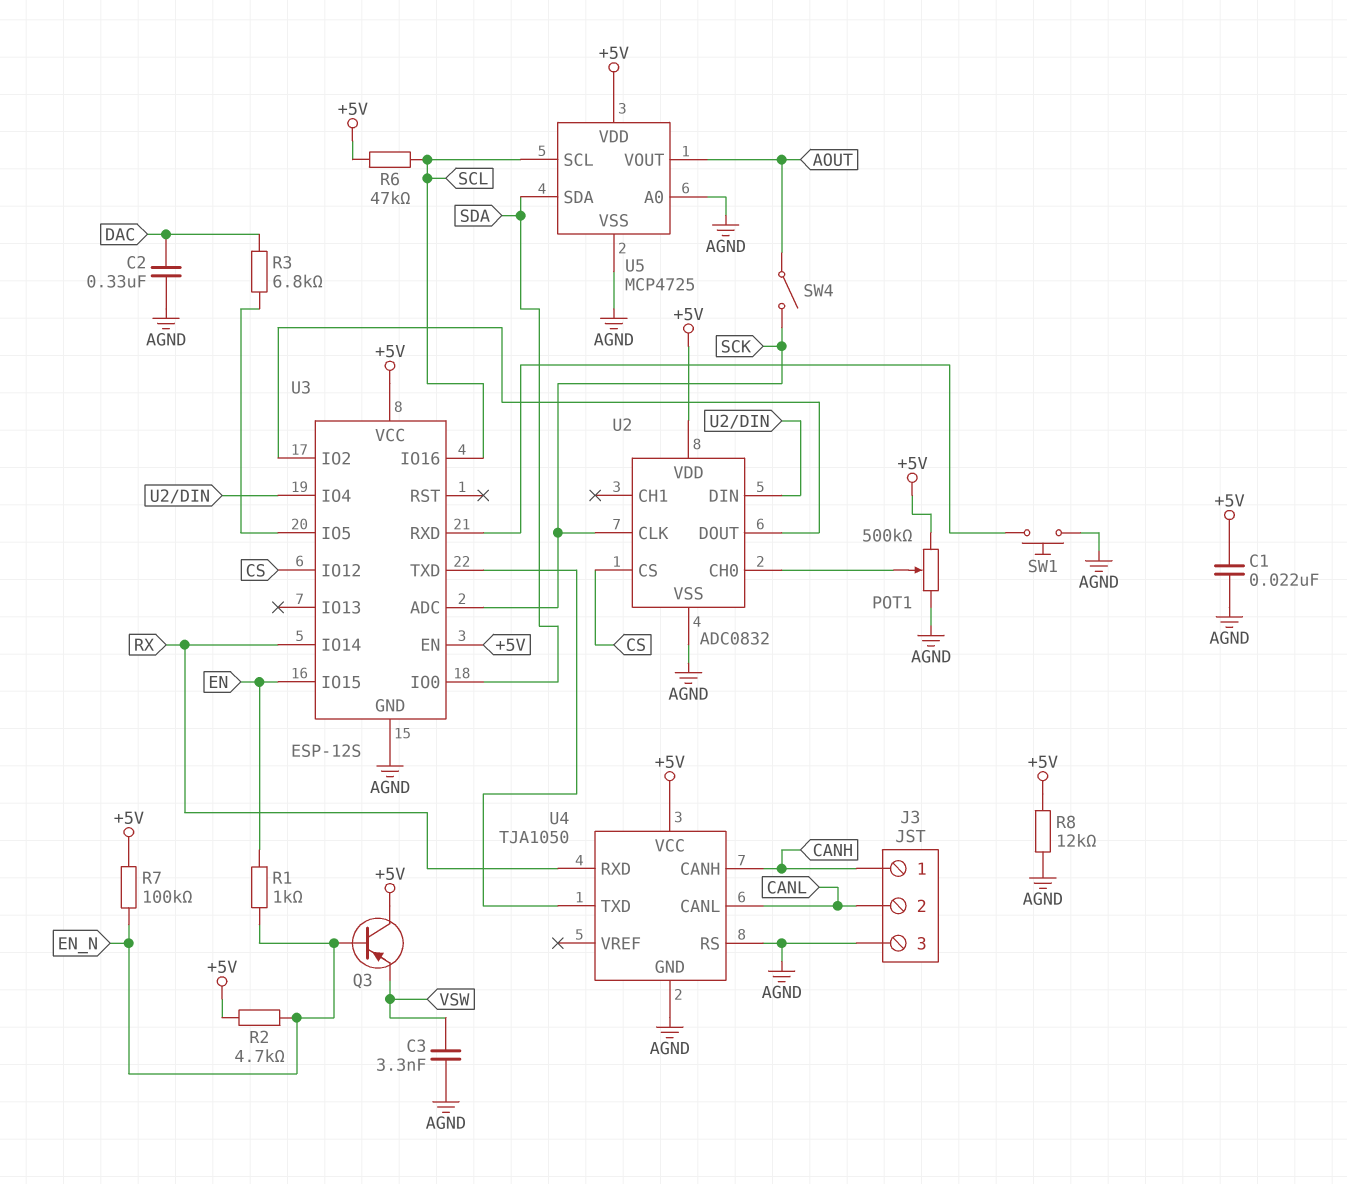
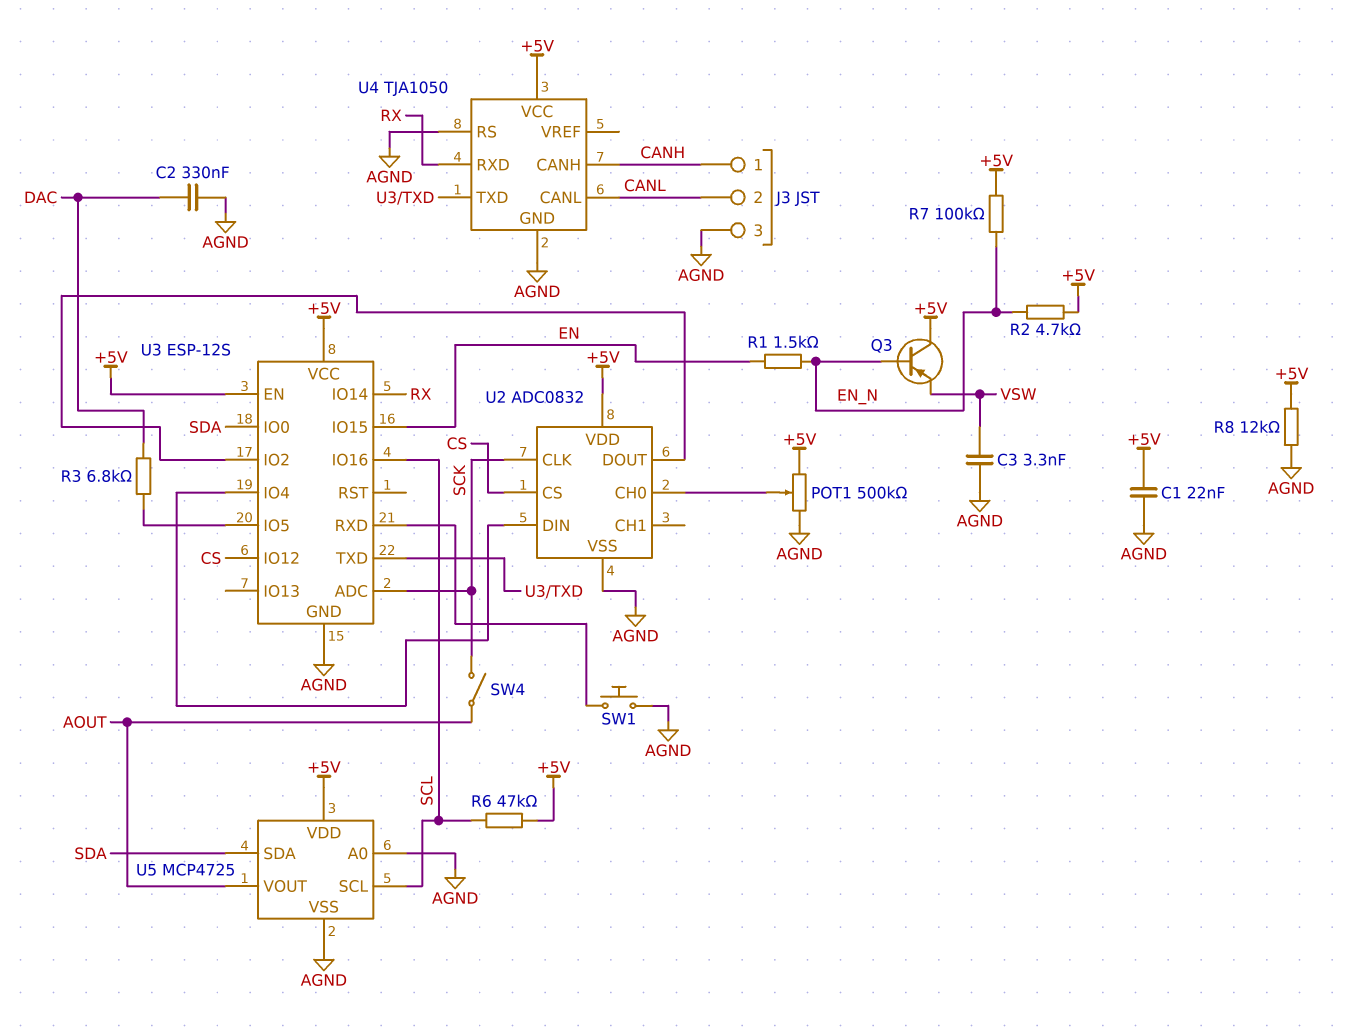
R1: 1k (EN, EN_N) -> 1.5k (EN, EN_N)

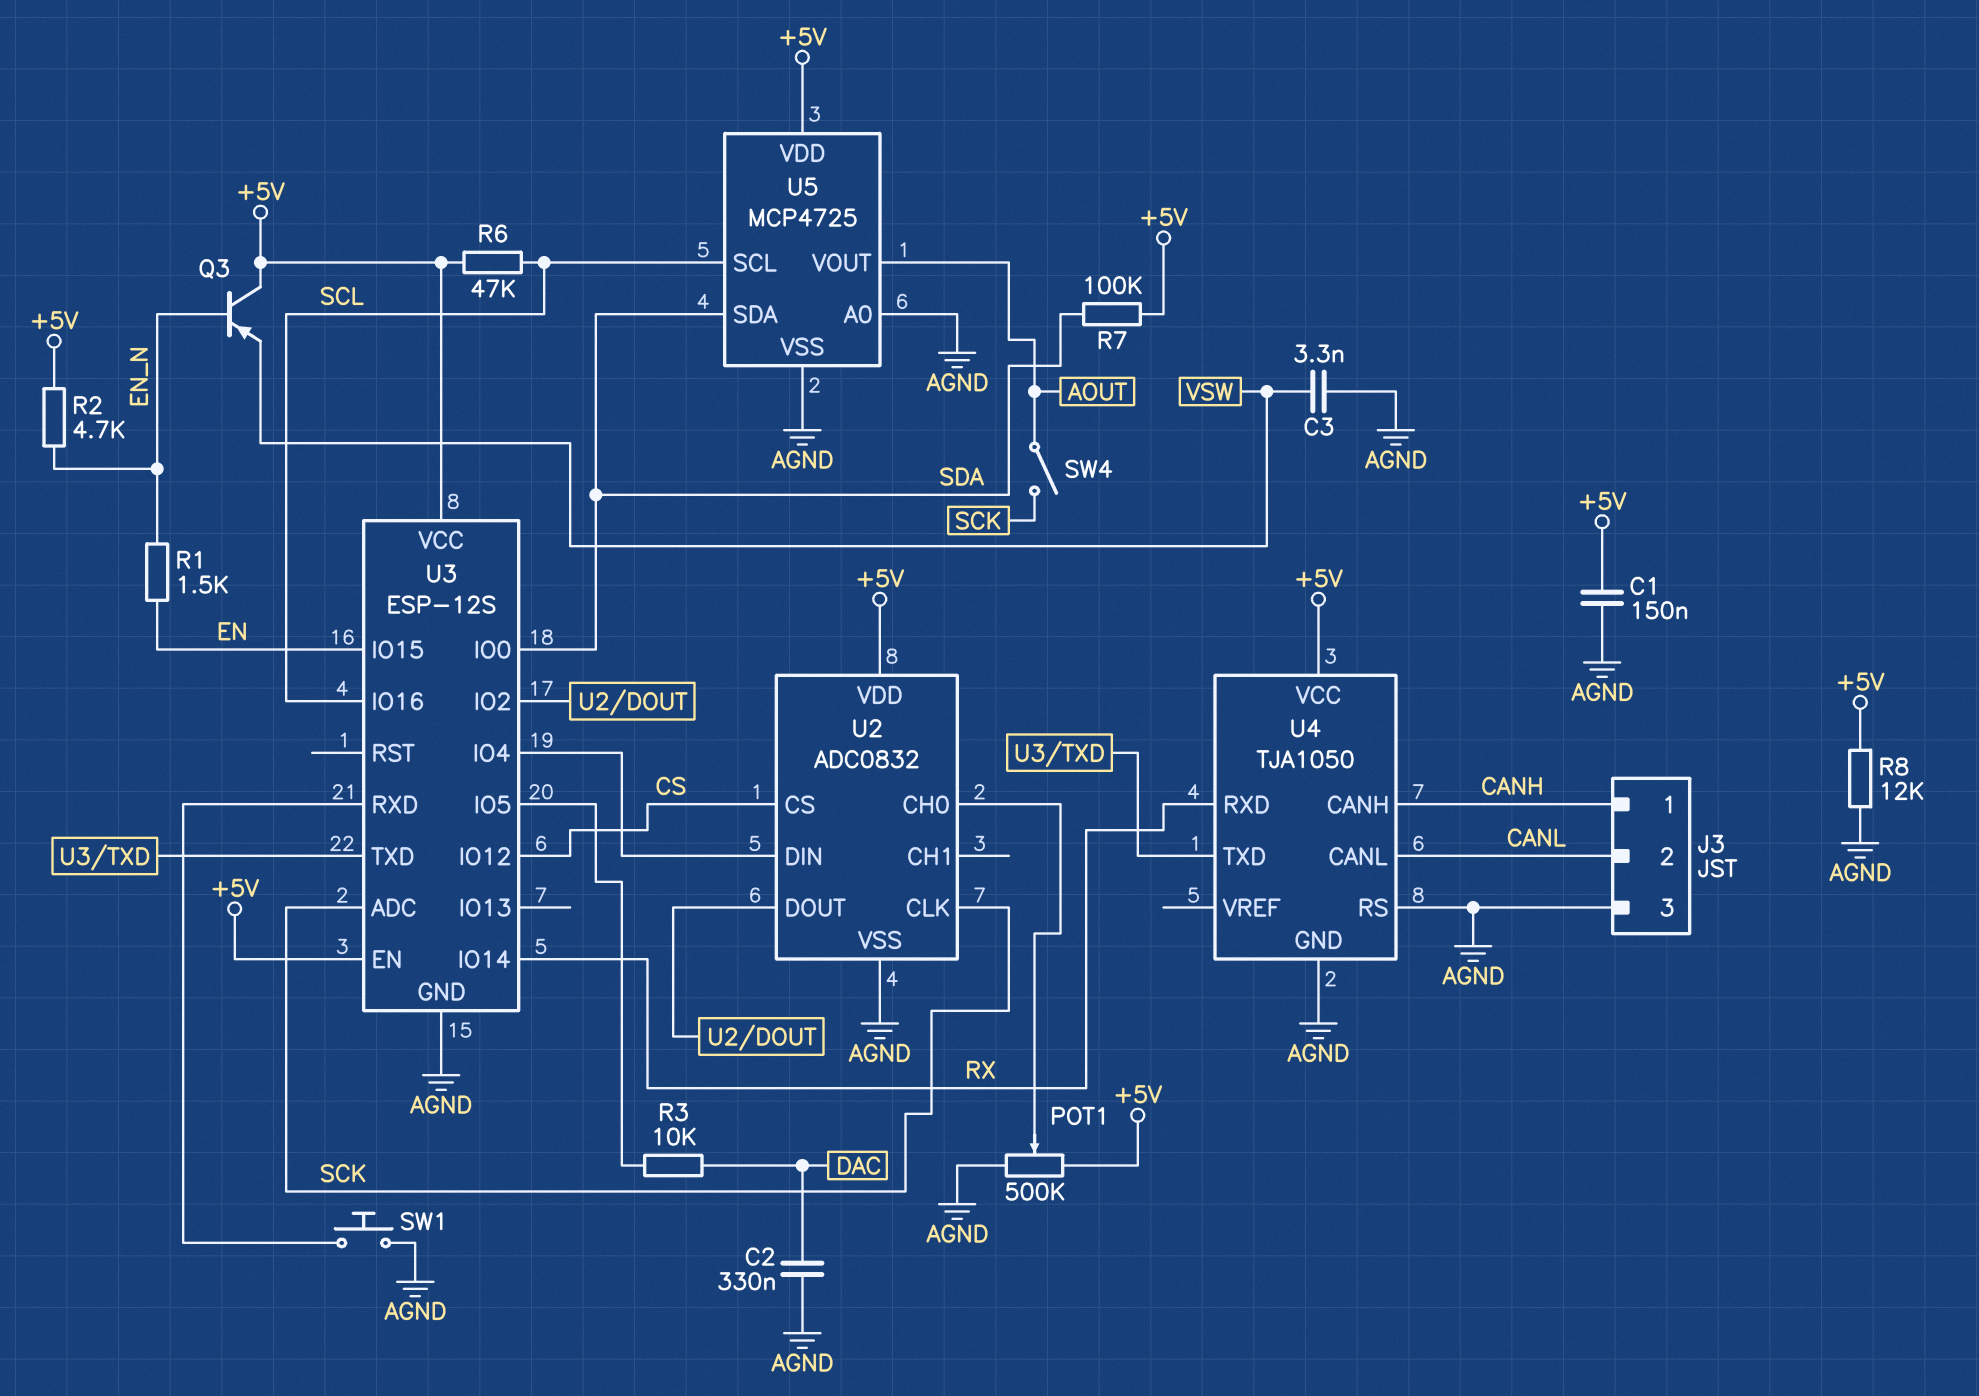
C1: 22nF (+5V, AGND) -> 150nF (+5V, AGND)
R3: 6.8k (DAC, U3/IO5) -> 10k (DAC, U3/IO5)
R7: 100k (+5V, EN_N) -> 100k (+5V, SDA)

